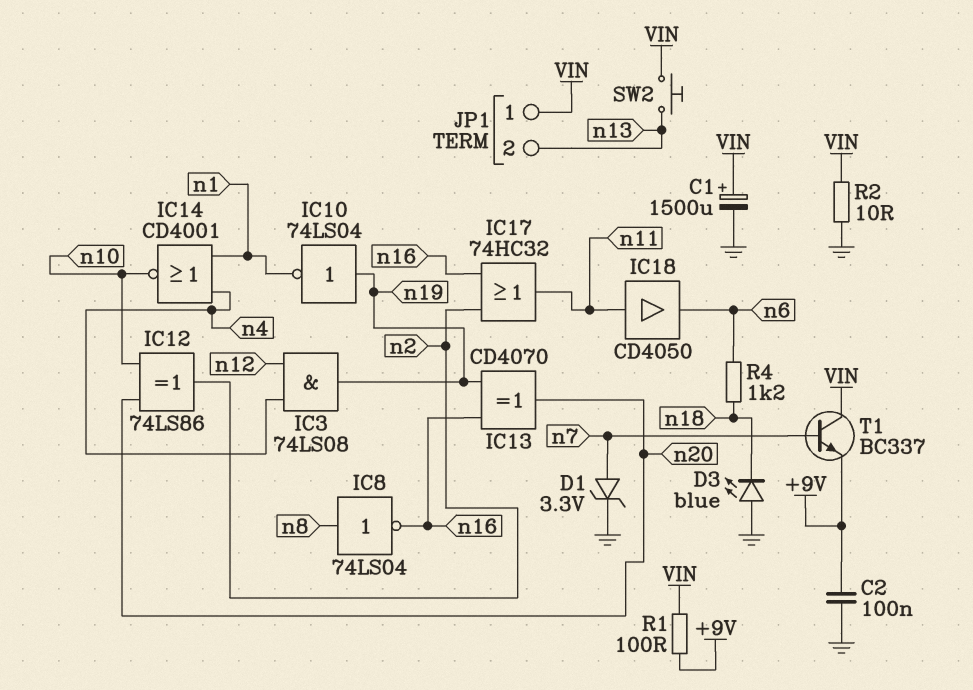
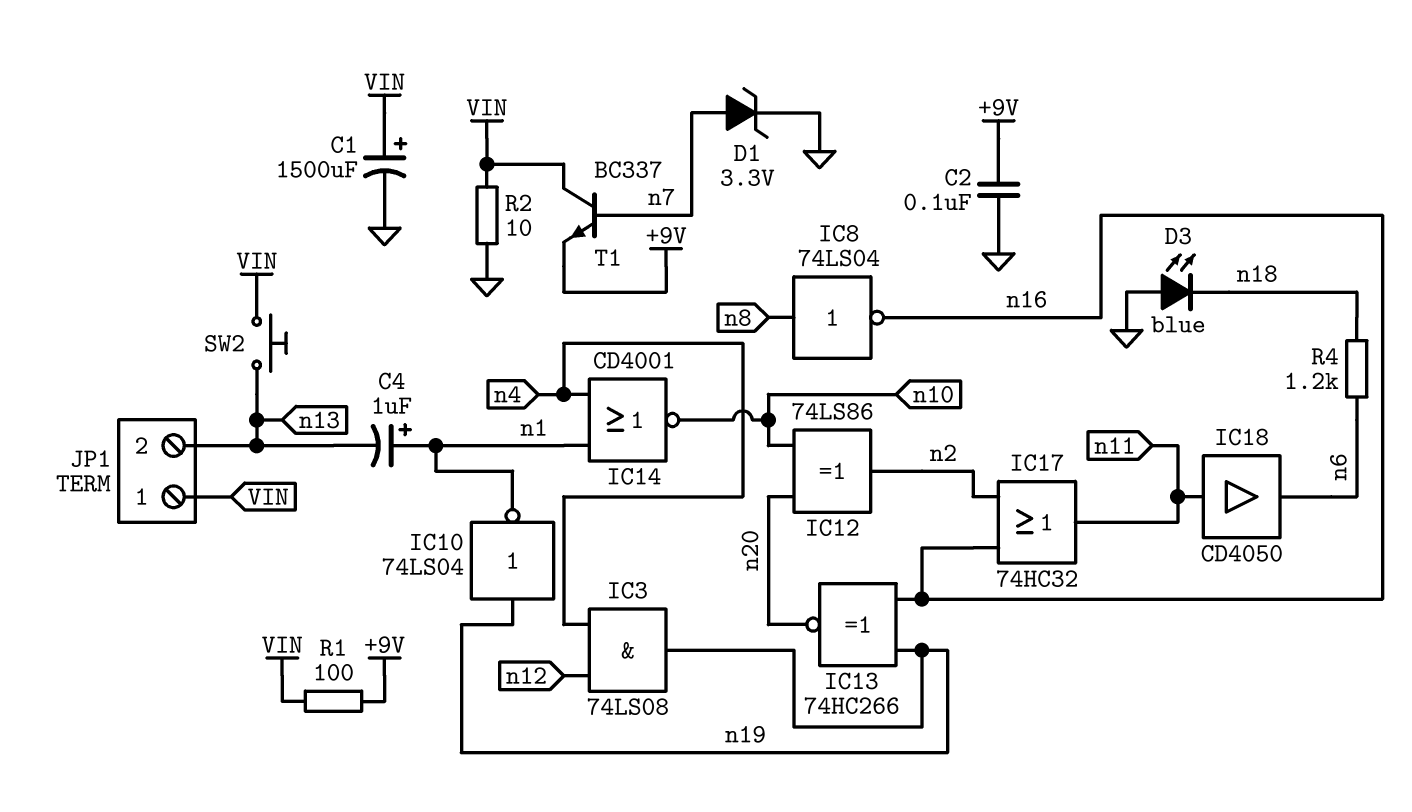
C4: none -> 1uF (plus n1, minus n13)
IC13: XOR CD4070 (in n16, in n19, out n20) -> XNOR 74HC266 (in n16, in n19, out n20)

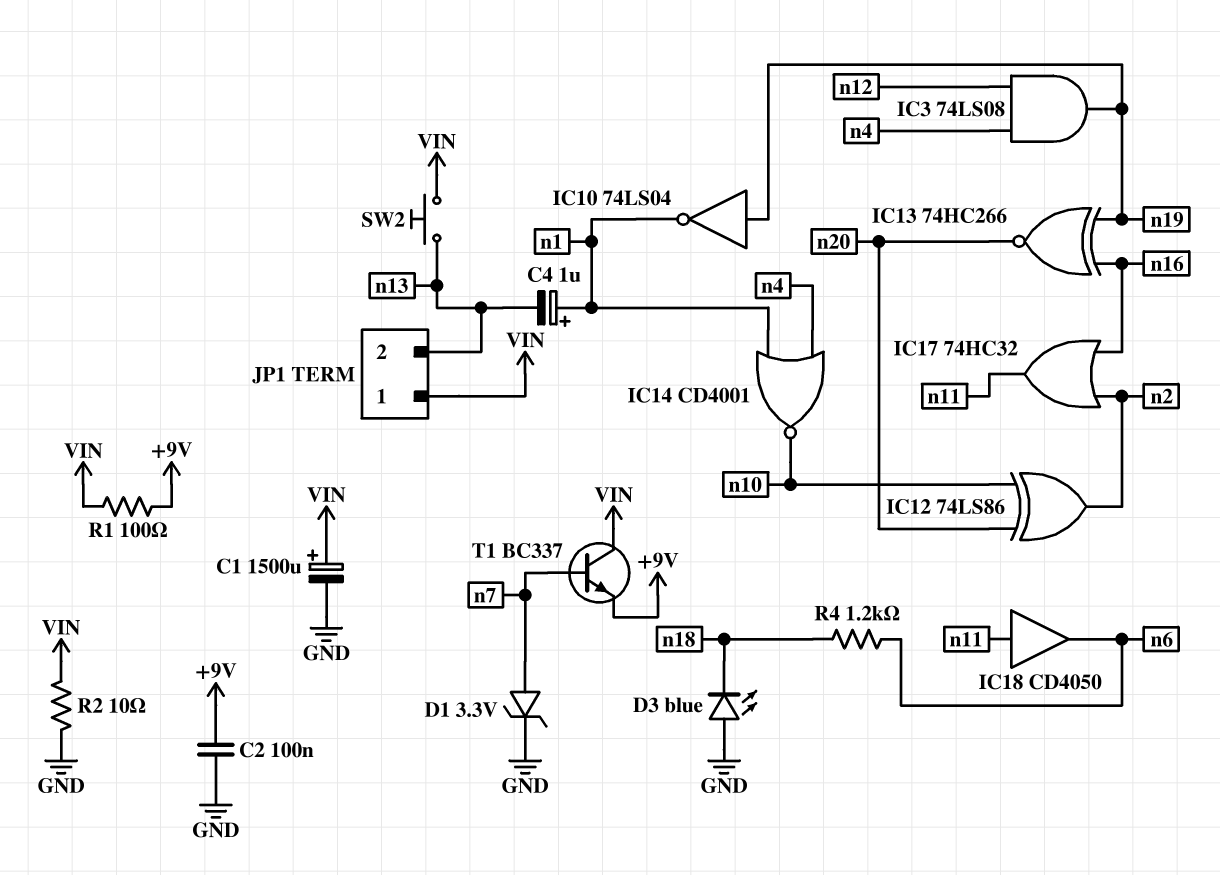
IC8: NOT 74LS04 (in n8, out n16) -> none

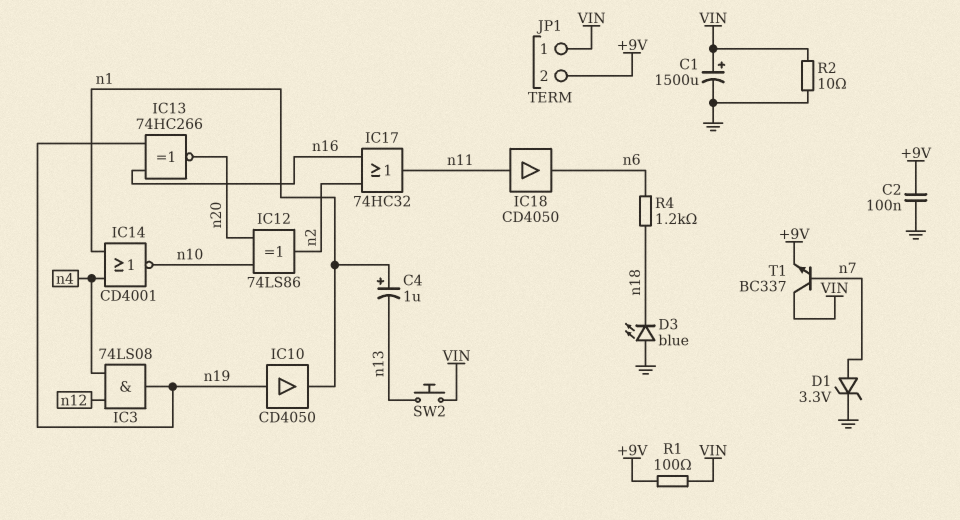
IC10: NOT 74LS04 (in n19, out n1) -> buffer CD4050 (in n19, out n1)
JP1 pin 2: n13 -> +9V

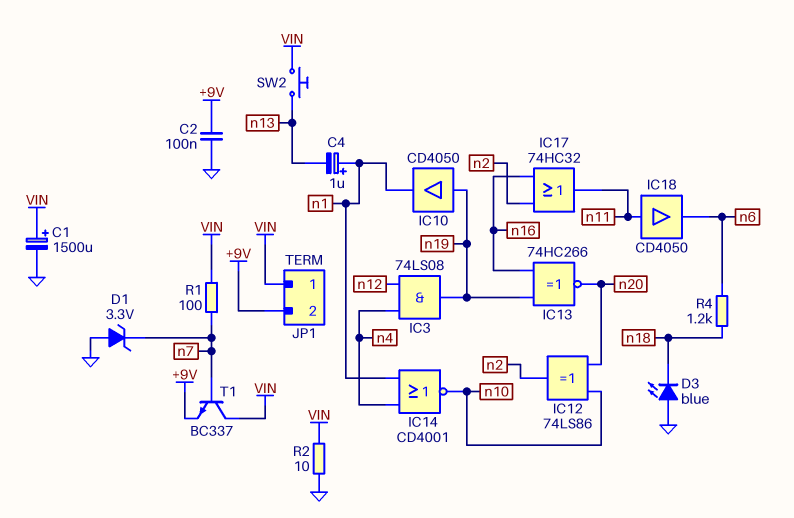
D1: zener 3.3V (A n7, K GND) -> zener 3.3V (A GND, K n7)
R1: 100 (+9V, VIN) -> 100 (VIN, n7)

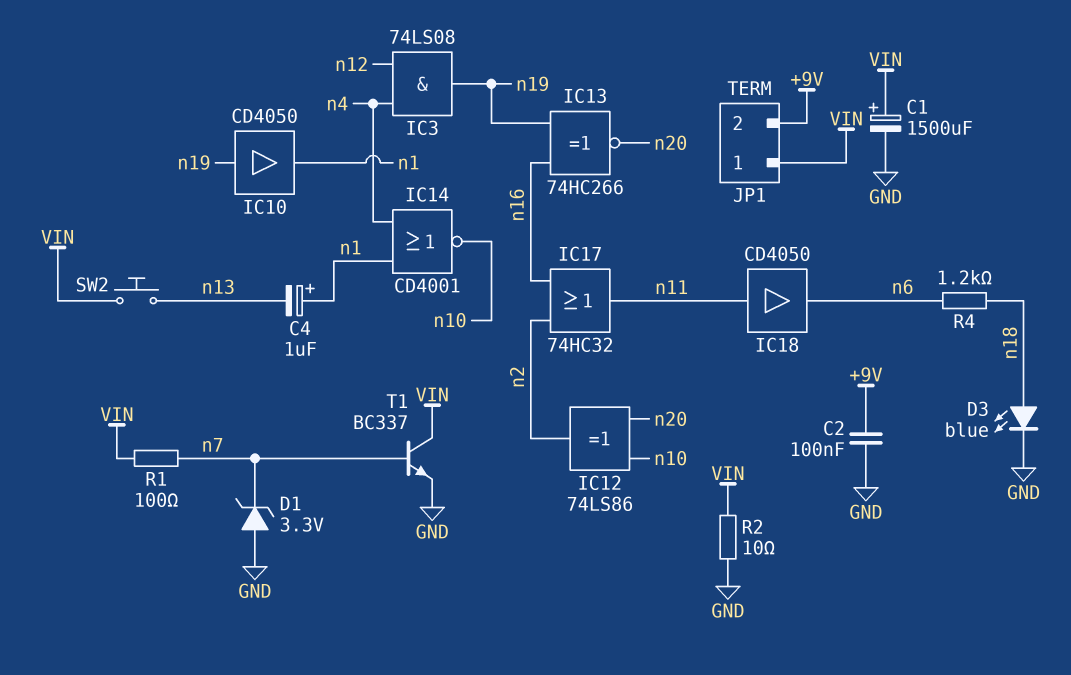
D3: LED blue (A GND, K n18) -> LED blue (A n18, K GND)
T1: NPN BC337 (B n7, C VIN, E +9V) -> NPN BC337 (B n7, C VIN, E GND)

